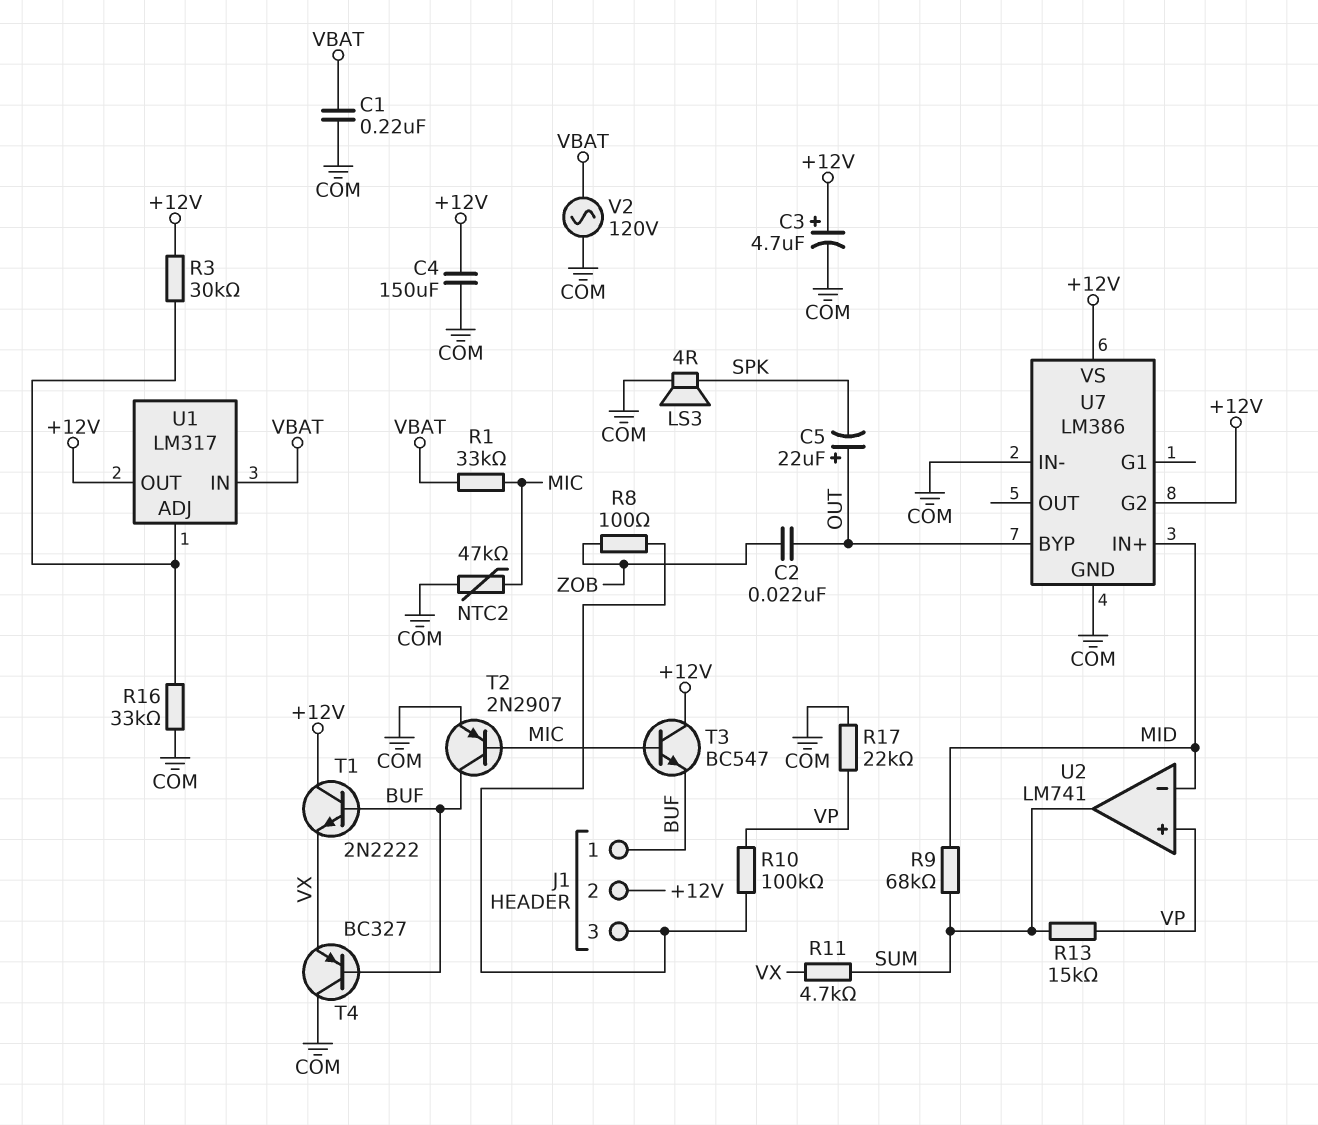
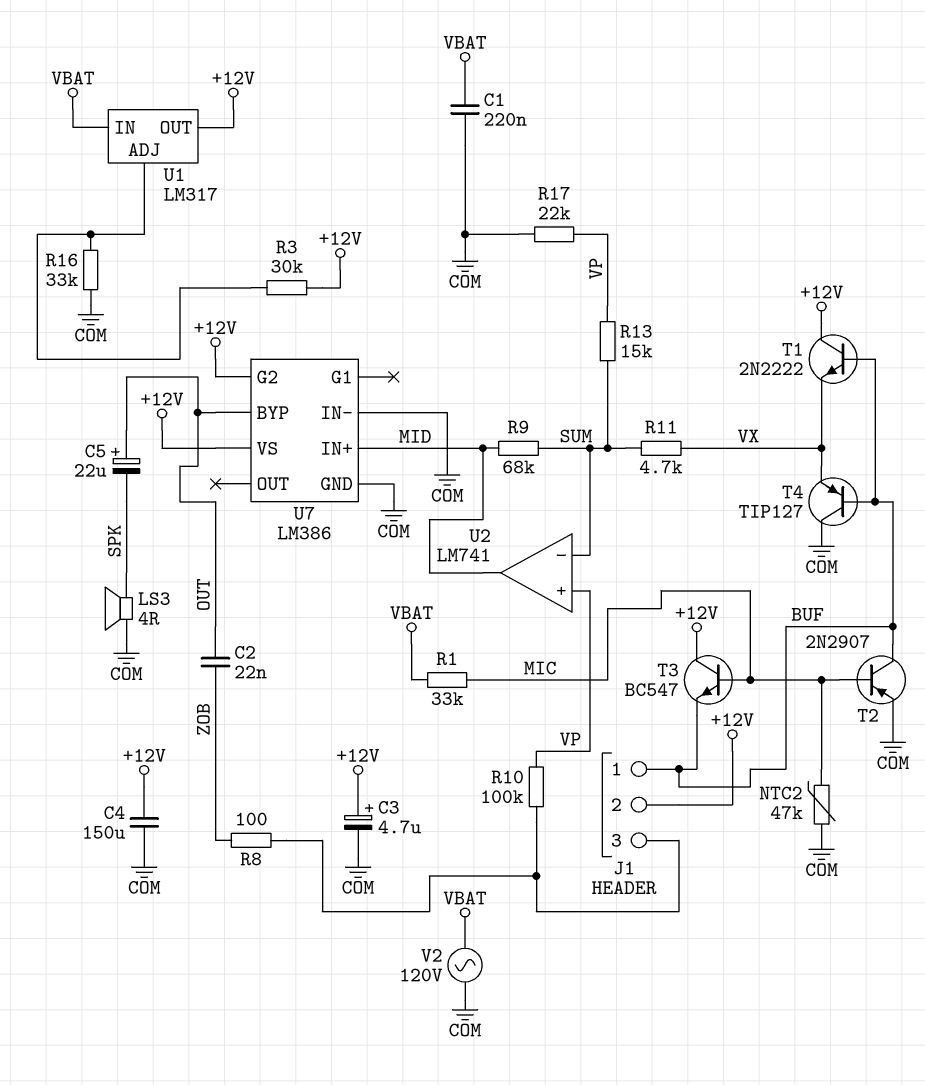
T4: PNP BC327 (B BUF, C COM, E VX) -> PNP TIP127 (B BUF, C COM, E VX)
U2 pin in-: MID -> SUM
U2 pin out: SUM -> MID

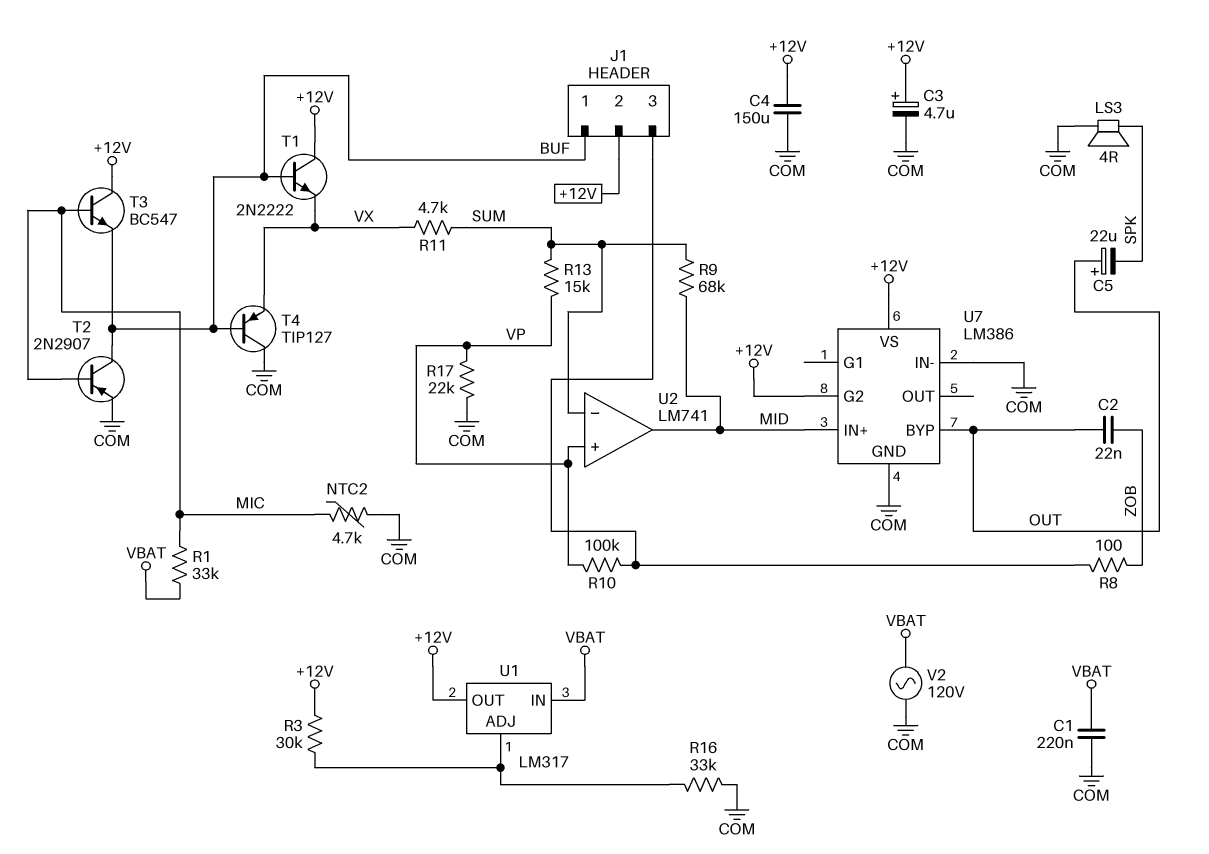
NTC2: 47k (COM, MIC) -> 4.7k (COM, MIC)

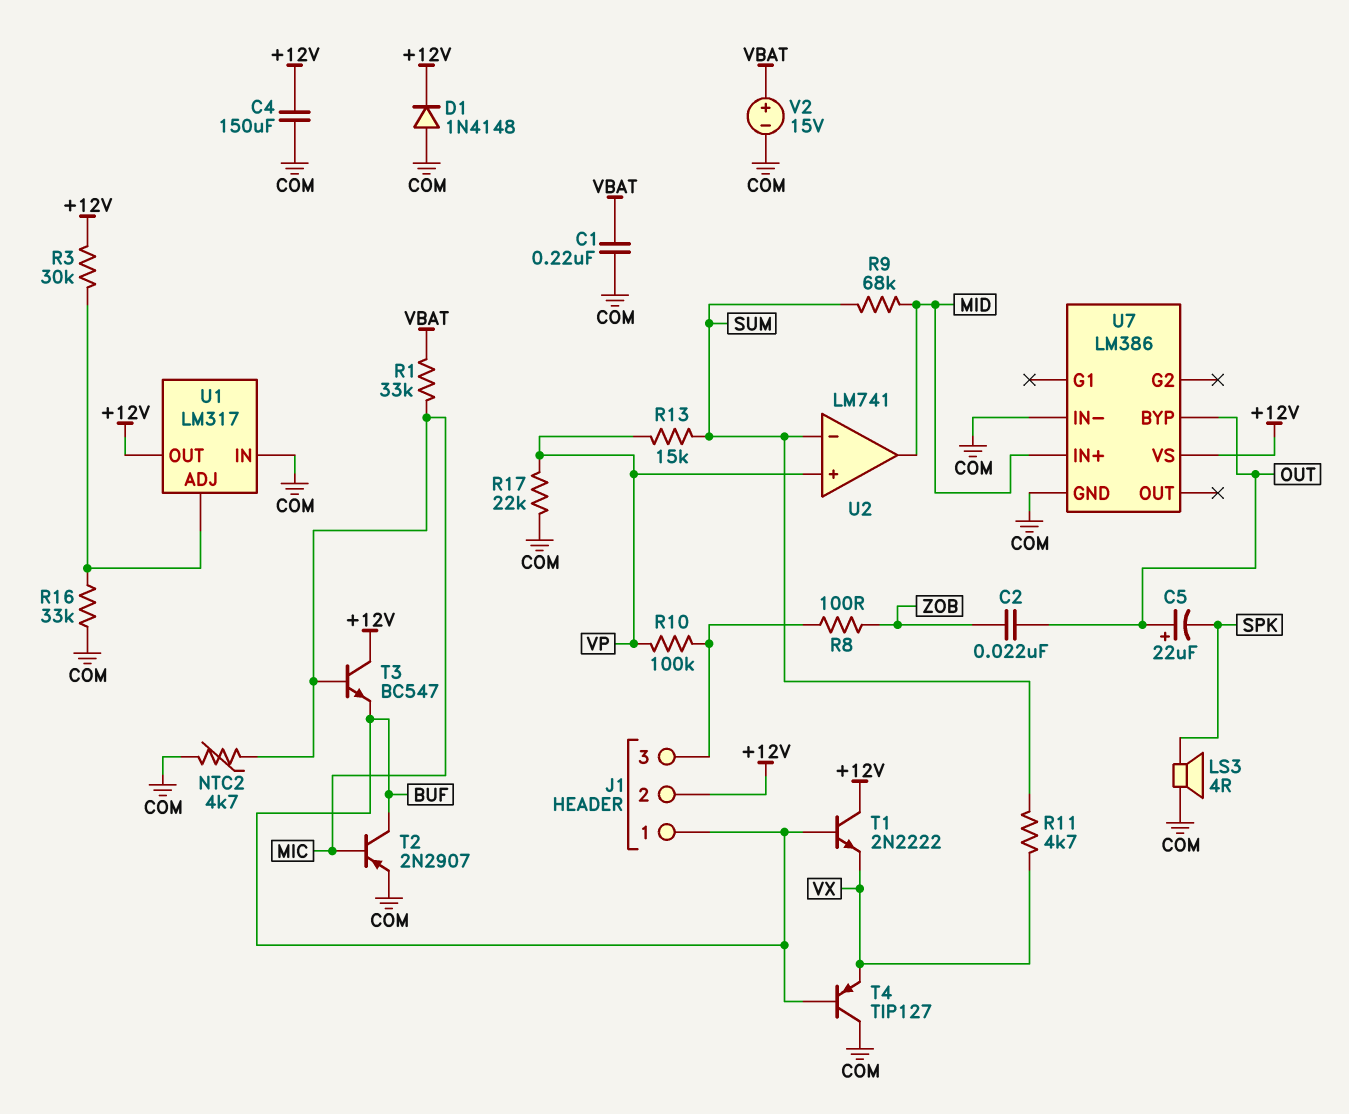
C3: 4.7uF (plus +12V, minus COM) -> none
D1: none -> diode 1N4148 (A COM, K +12V)
U1 pin IN: VBAT -> COM
U7 pin G2: +12V -> none
V2: AC 120V (COM, VBAT) -> 15V (plus VBAT, minus COM)

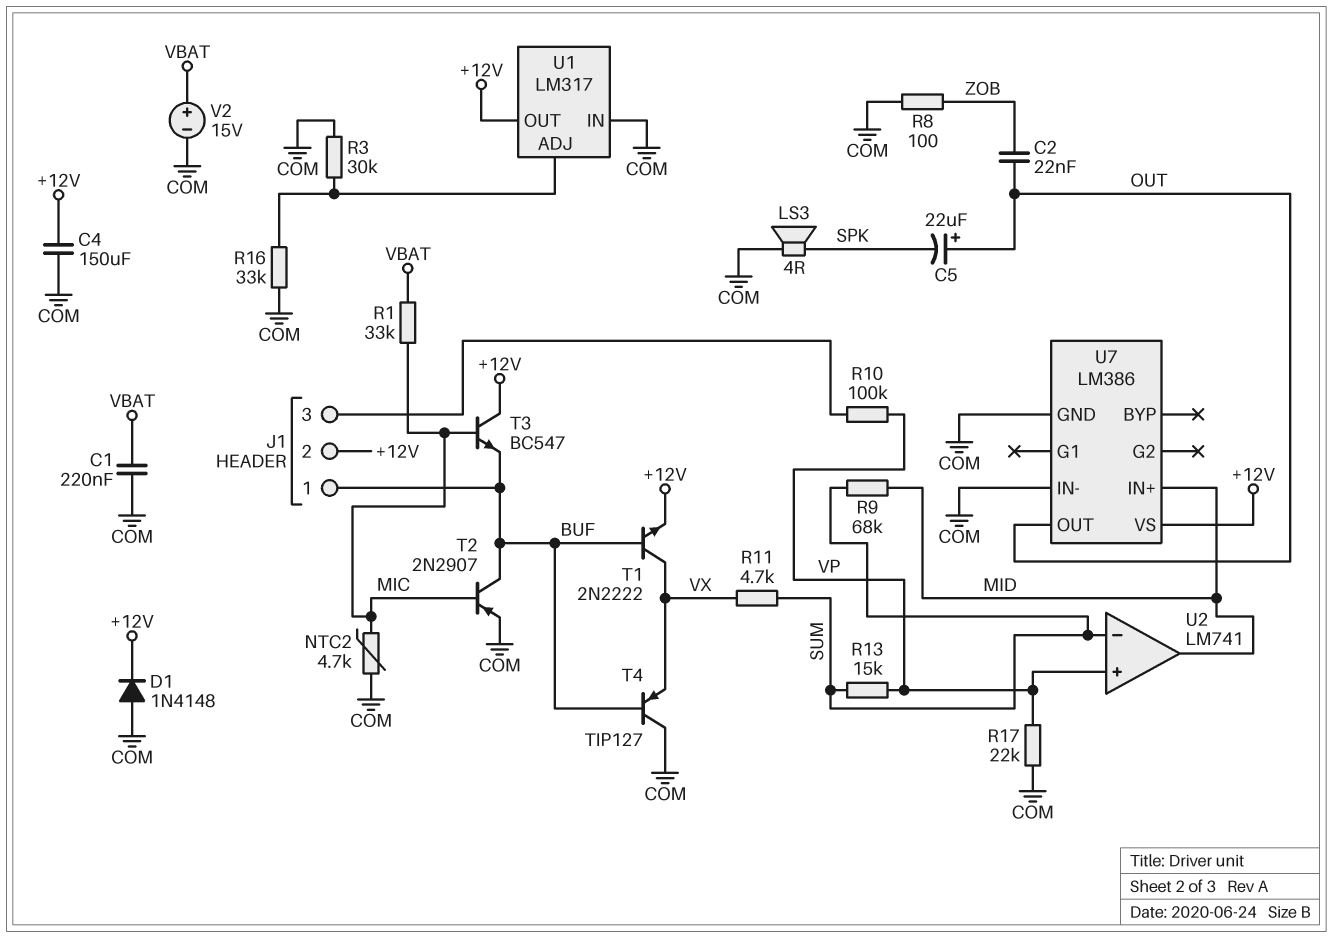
R3: 30k (+12V, U1/ADJ) -> 30k (COM, U1/ADJ)
R8: 100 (J1/3, ZOB) -> 100 (COM, ZOB)
T1: NPN 2N2222 (B BUF, C +12V, E VX) -> NPN 2N2222 (B BUF, C VX, E +12V)
U7 pin BYP: OUT -> none
U7 pin OUT: none -> OUT

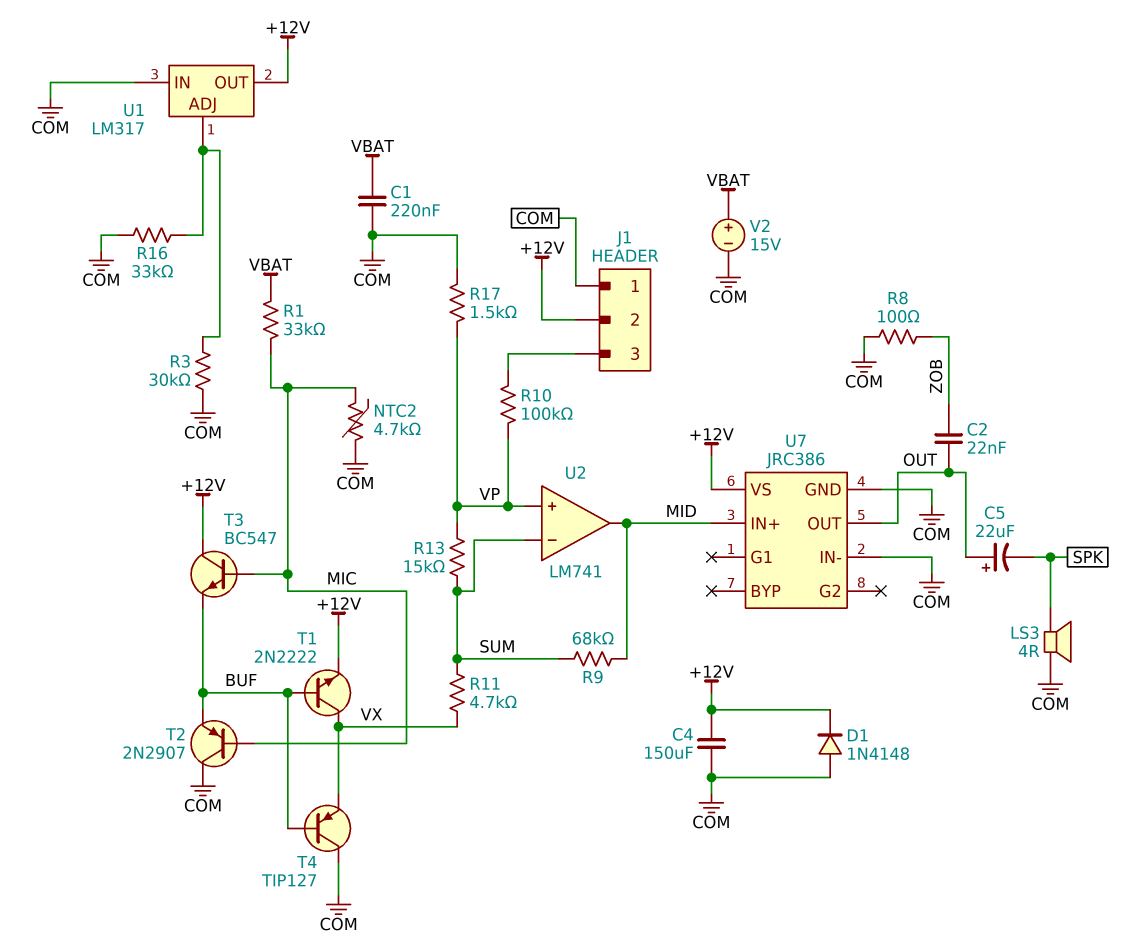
J1 pin 1: BUF -> COM
R17: 22k (COM, VP) -> 1.5k (COM, VP)
T2: PNP 2N2907 (B MIC, C BUF, E COM) -> PNP 2N2907 (B MIC, C COM, E BUF)
U7: LM386 -> JRC386

